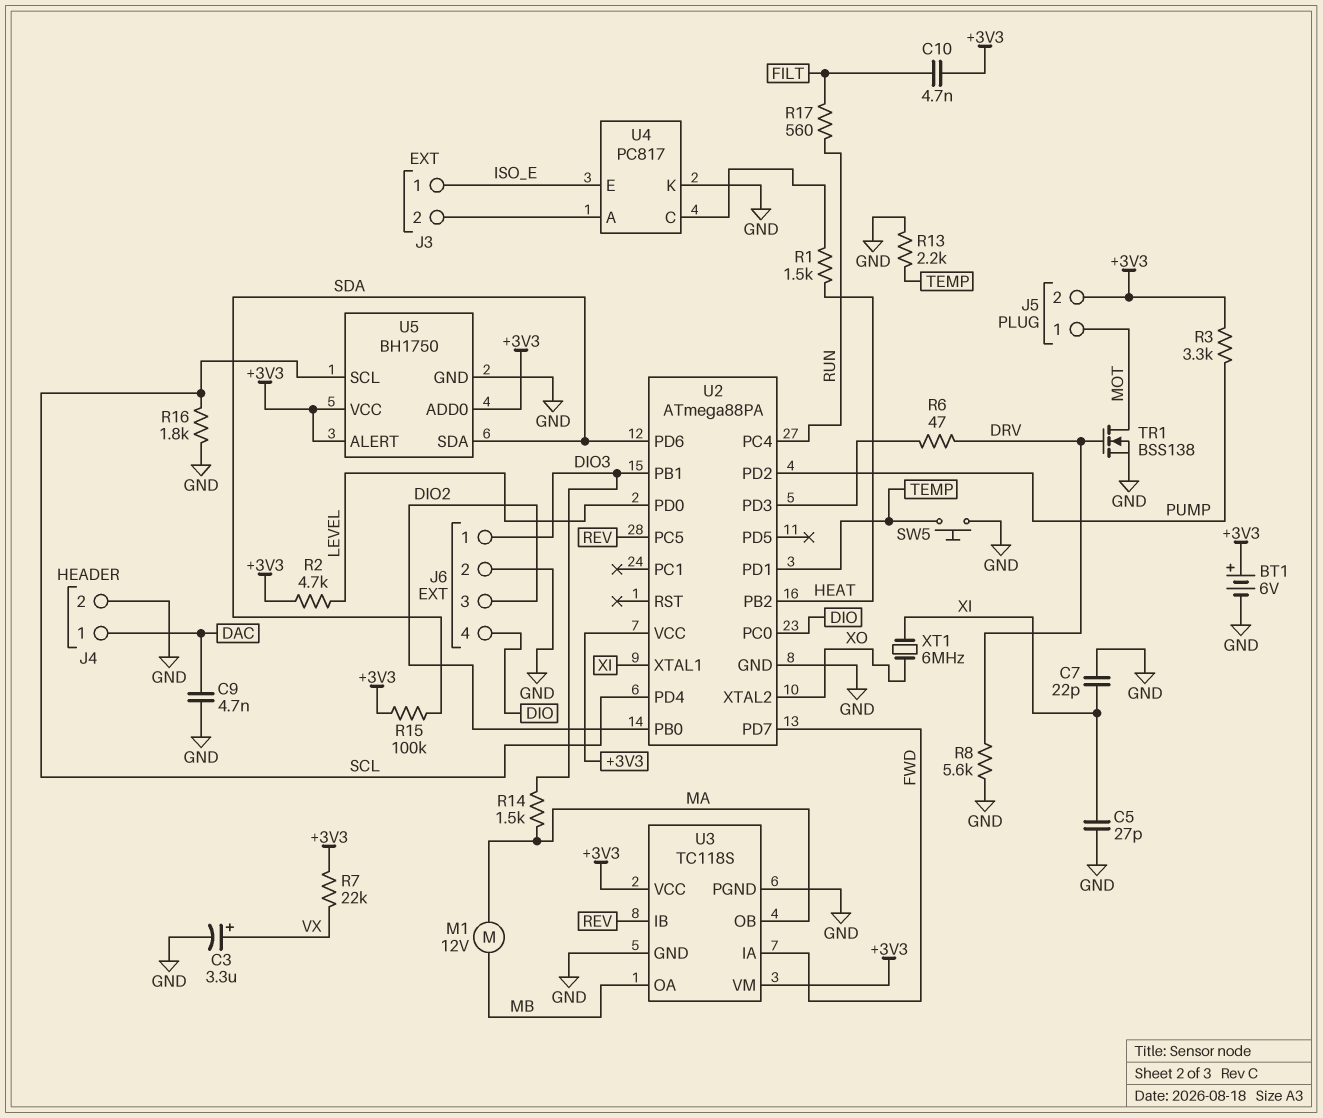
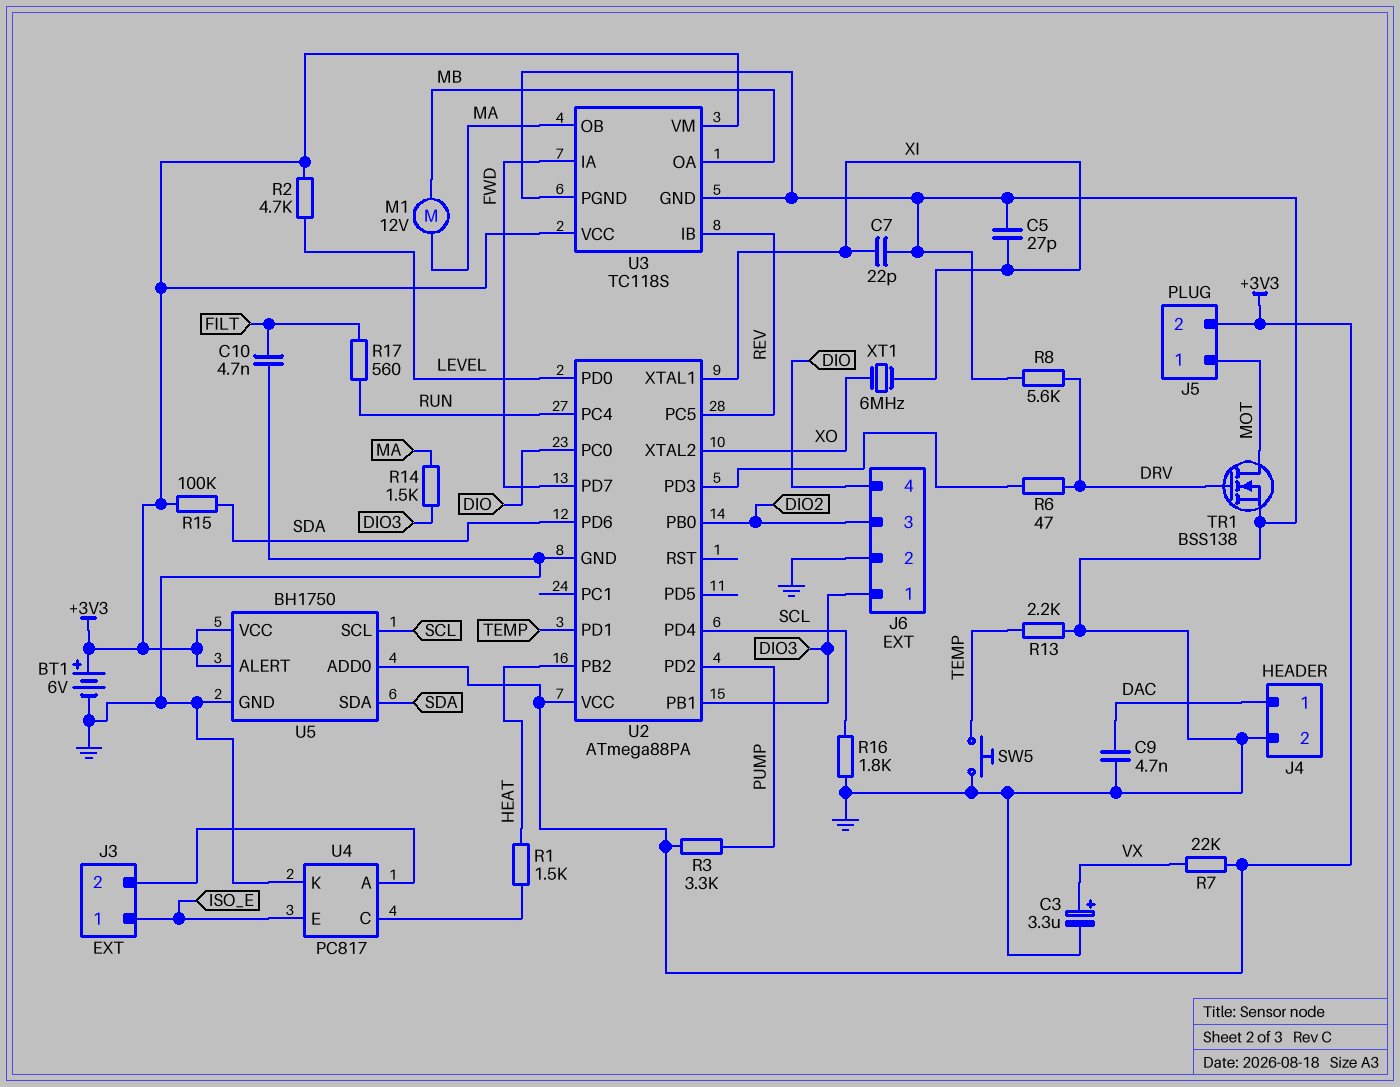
C10: 4.7nF (+3V3, FILT) -> 4.7nF (FILT, GND)

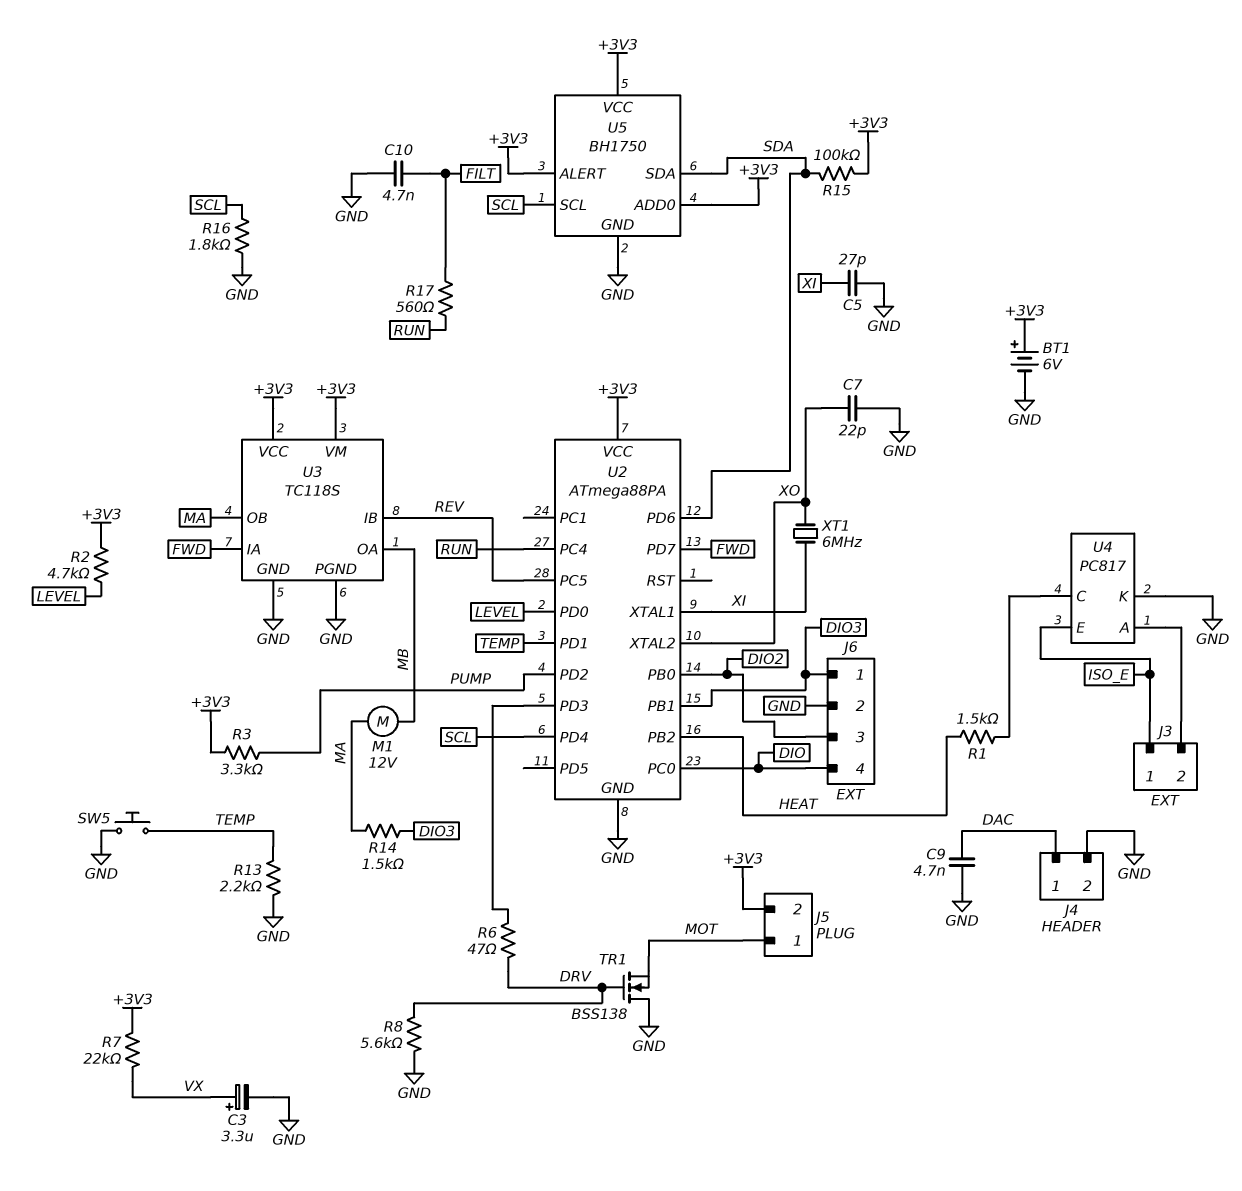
C7: 22pF (GND, XI) -> 22pF (GND, XO)
TR1: NMOS BSS138 (G DRV, D MOT, S GND) -> NMOS BSS138 (G DRV, D GND, S MOT)

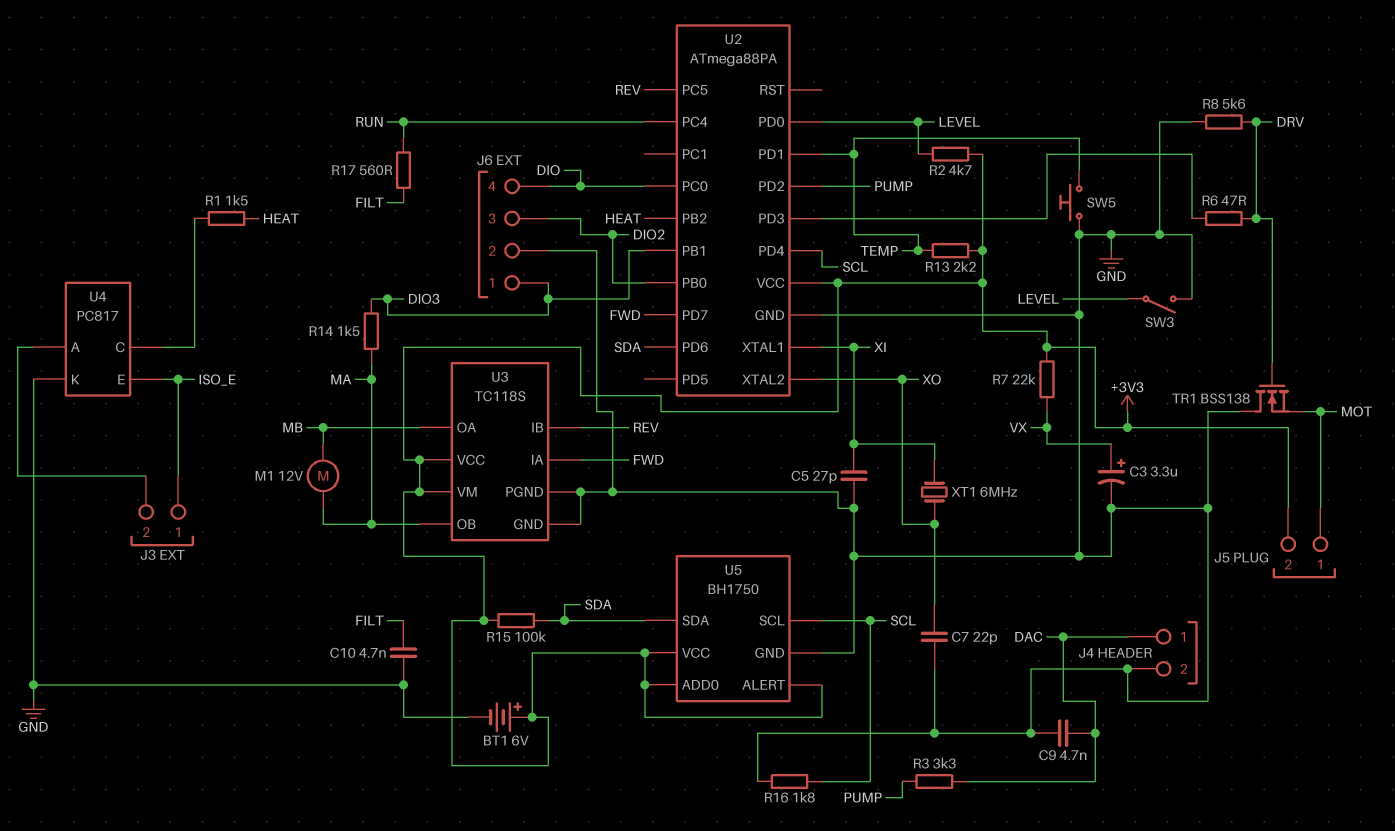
R3: 3.3k (+3V3, PUMP) -> 3.3k (DAC, PUMP)
R13: 2.2k (GND, TEMP) -> 2.2k (+3V3, TEMP)
SW3: none -> switch (GND, LEVEL)

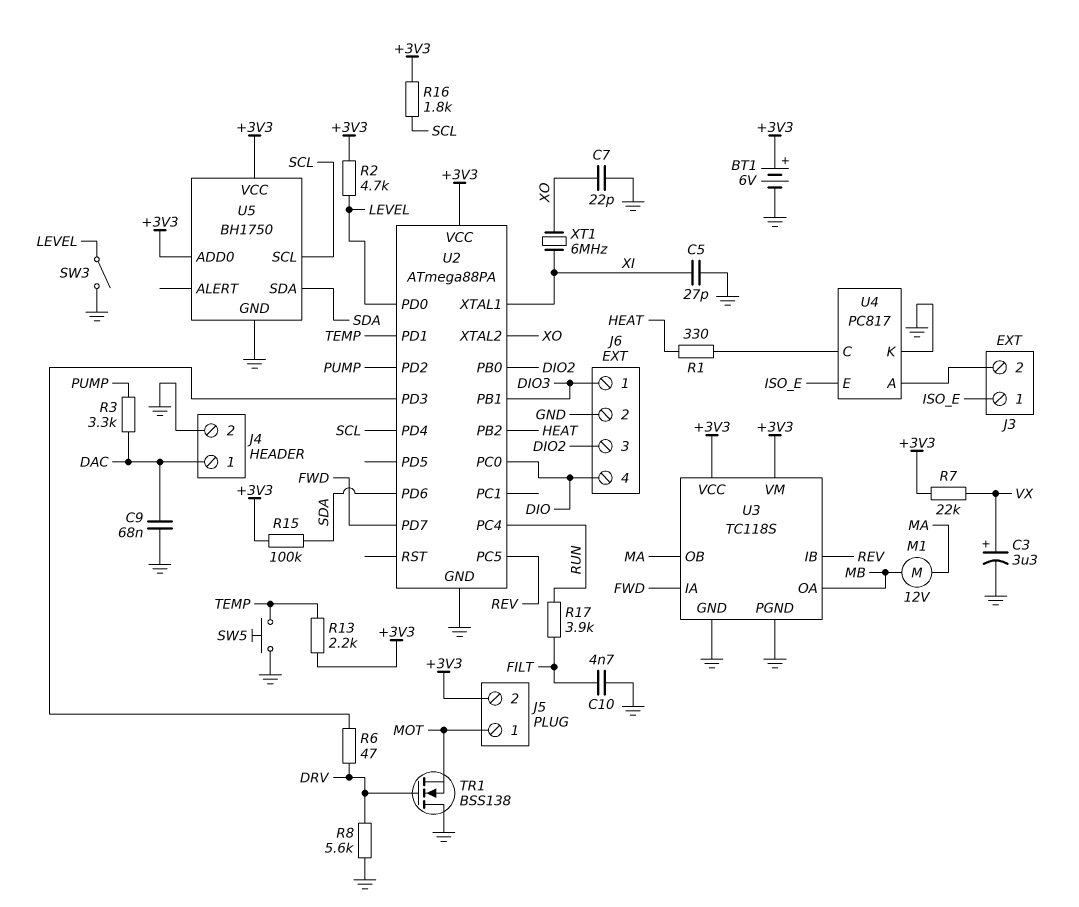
C9: 4.7nF (DAC, GND) -> 68nF (DAC, GND)
R1: 1.5k (HEAT, U4/C) -> 330 (HEAT, U4/C)
R14: 1.5k (DIO3, MA) -> none
R16: 1.8k (GND, SCL) -> 1.8k (+3V3, SCL)
R17: 560 (FILT, RUN) -> 3.9k (FILT, RUN)
U5 pin ALERT: +3V3 -> none

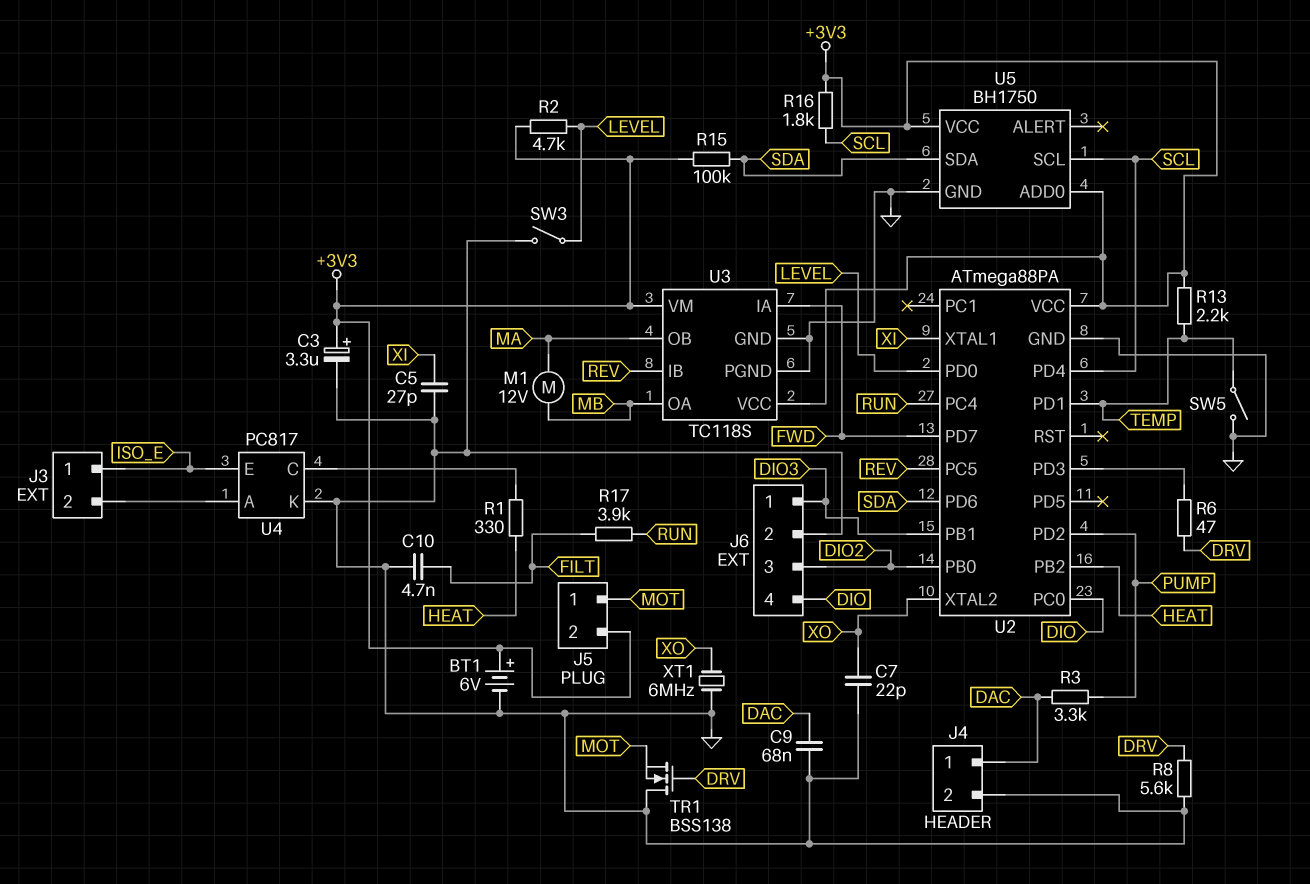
C3: 3.3uF (plus VX, minus GND) -> 3.3uF (plus +3V3, minus GND)
R7: 22k (+3V3, VX) -> none
SW5: button (GND, TEMP) -> switch (GND, TEMP)
XT1: 6MHz (XI, XO) -> 6MHz (GND, XO)

